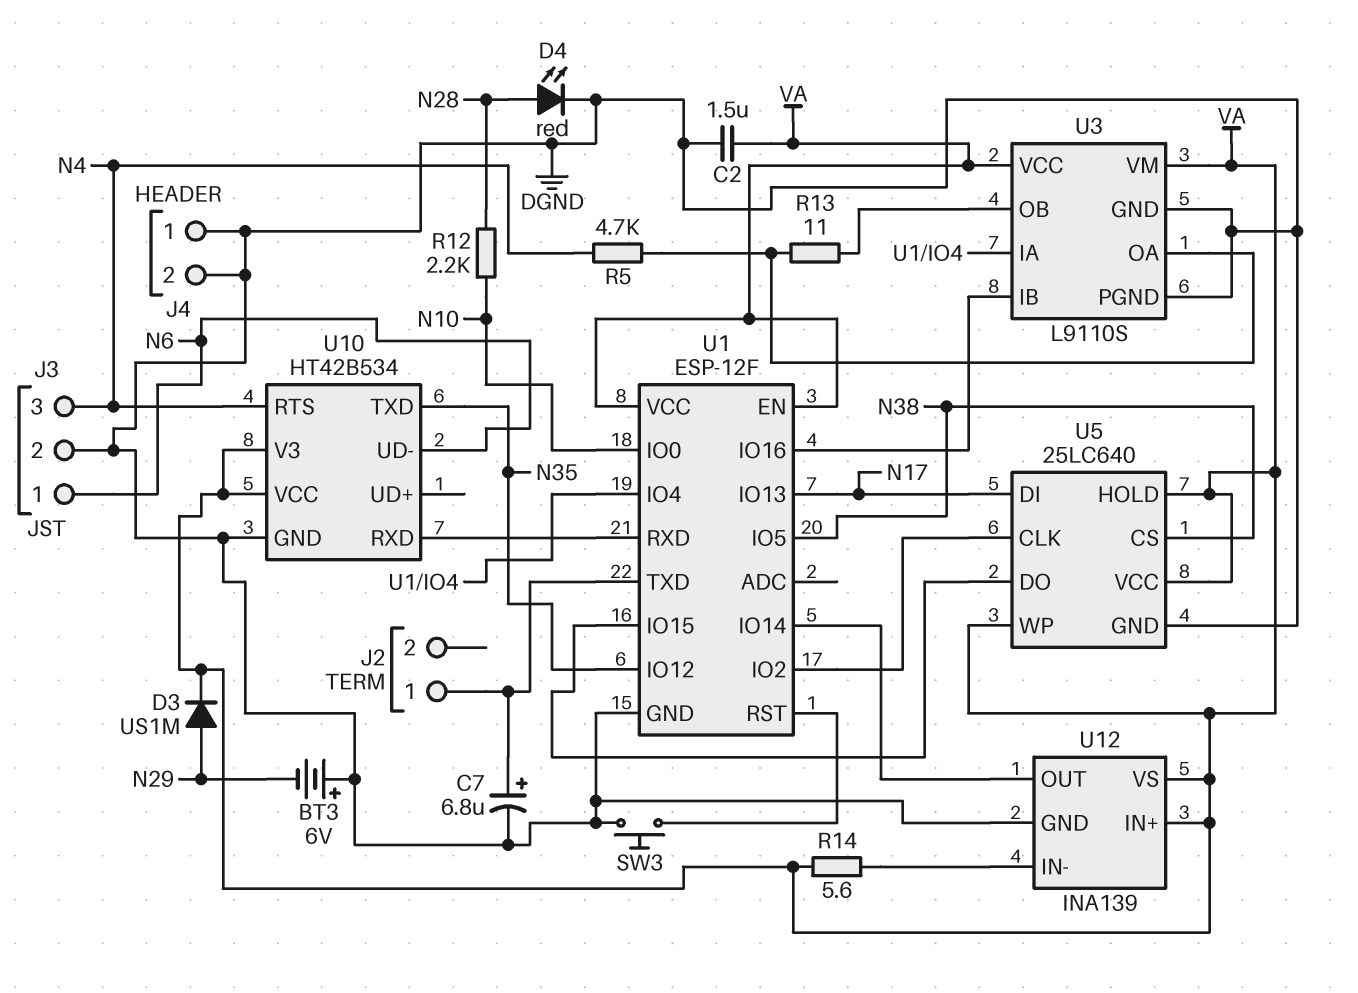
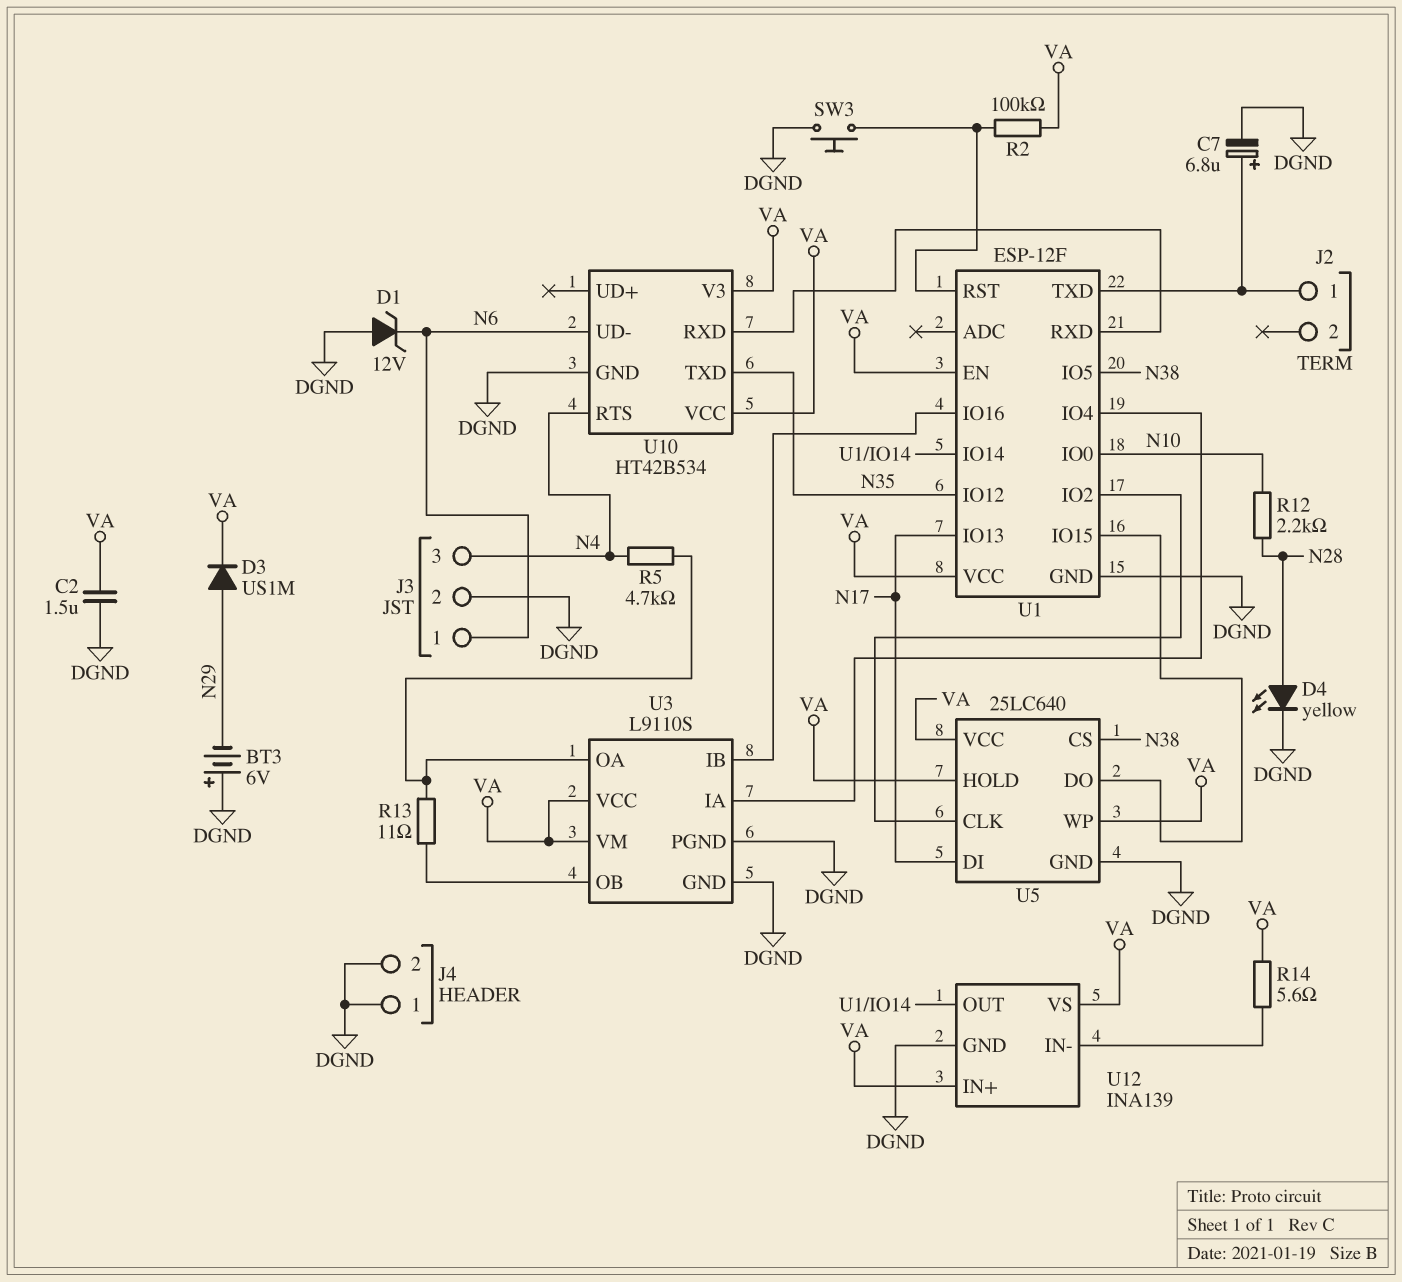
D1: none -> zener 12V (A DGND, K N6)
D4: LED red (A N28, K DGND) -> LED yellow (A N28, K DGND)
R2: none -> 100k (U1/RST, VA)

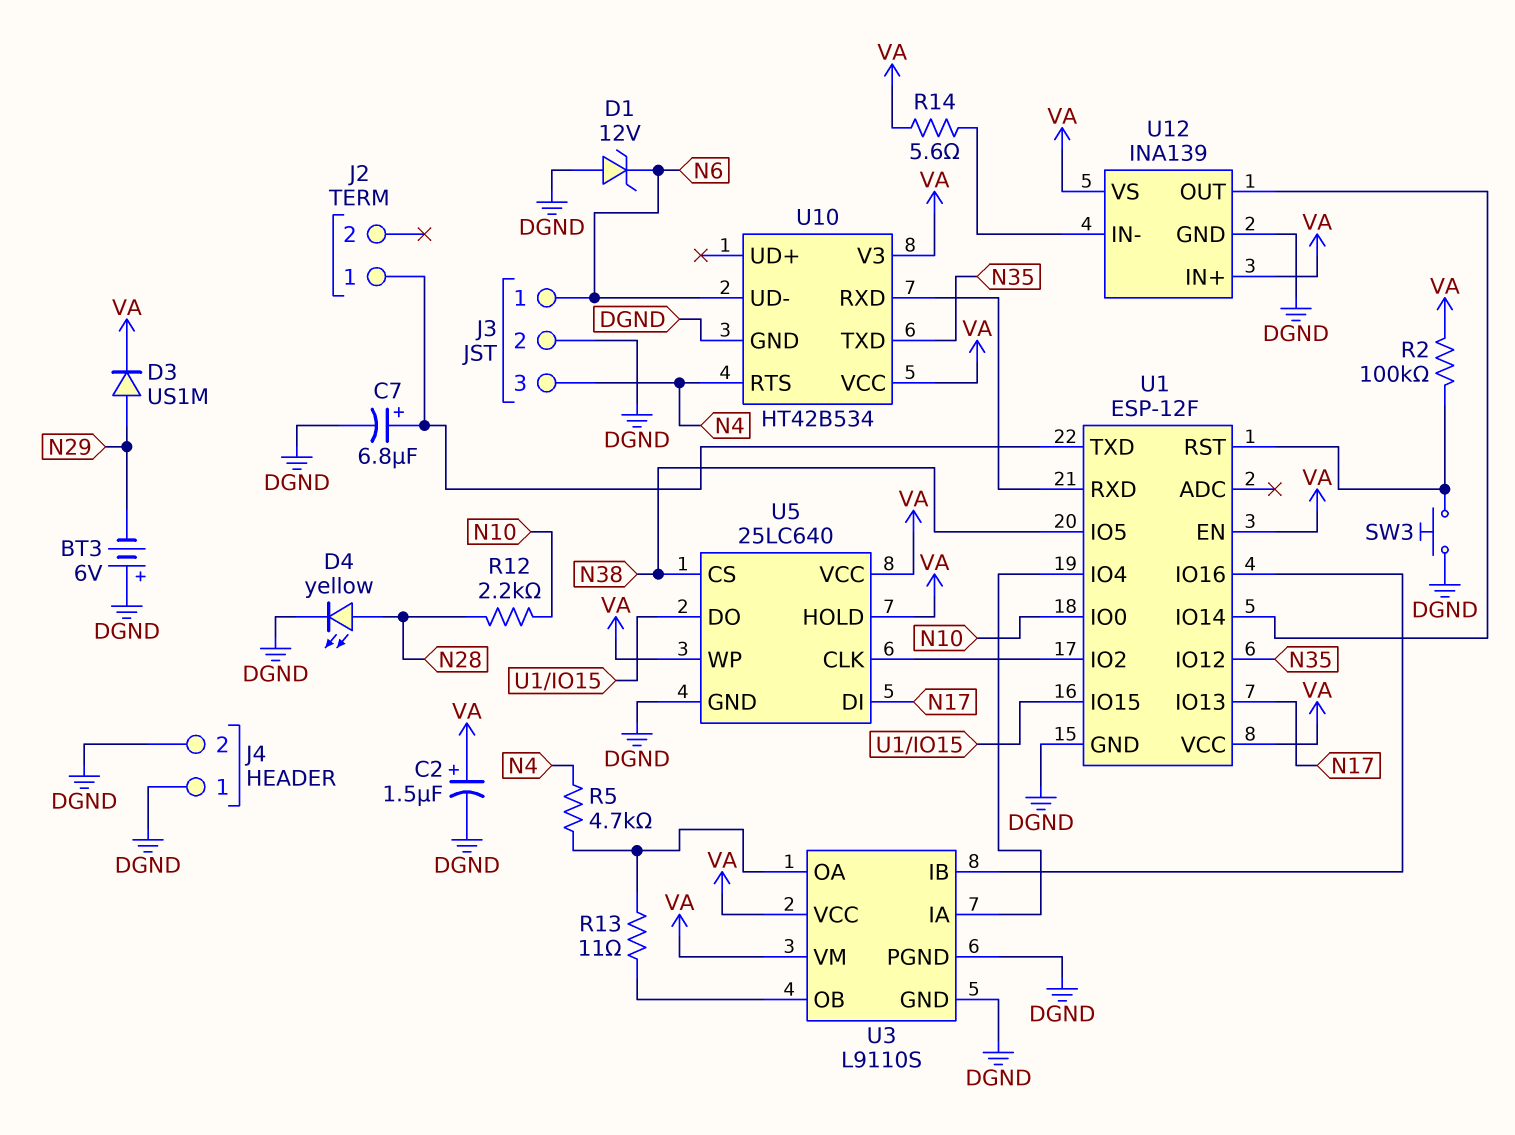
C2: 1.5uF (DGND, VA) -> 1.5uF (plus VA, minus DGND)

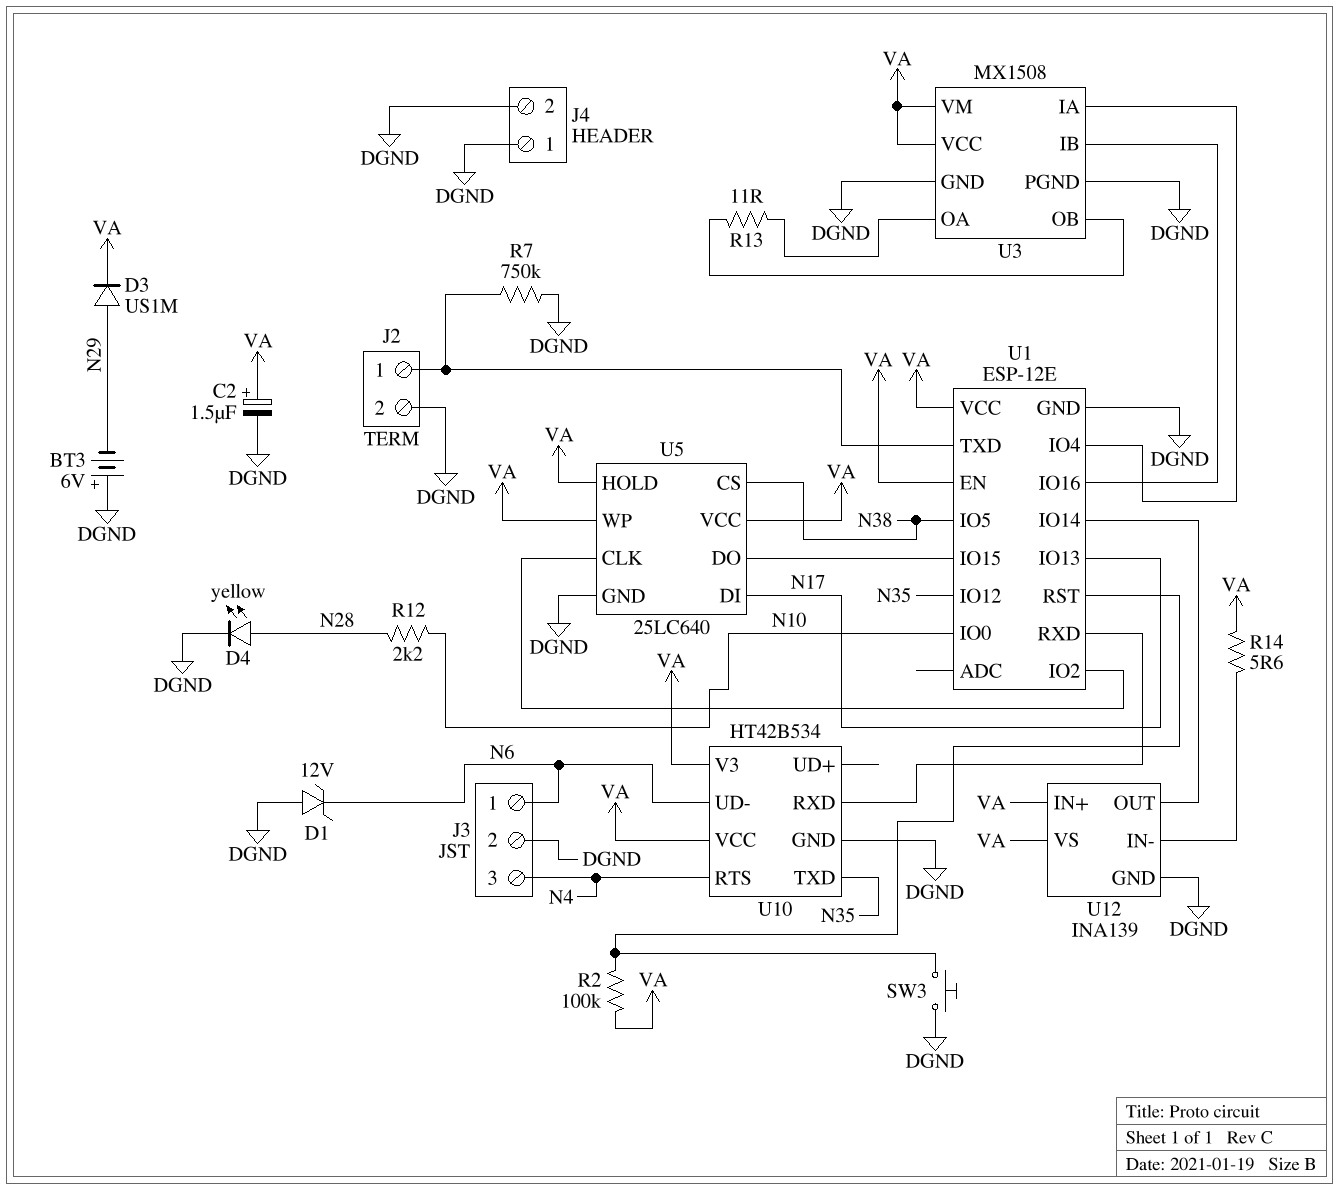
C7: 6.8uF (plus J2/1, minus DGND) -> none
J2 pin 2: none -> DGND
R5: 4.7k (N4, U3/OA) -> none
R7: none -> 750k (DGND, J2/1)
U1: ESP-12F -> ESP-12E
U3: L9110S -> MX1508

